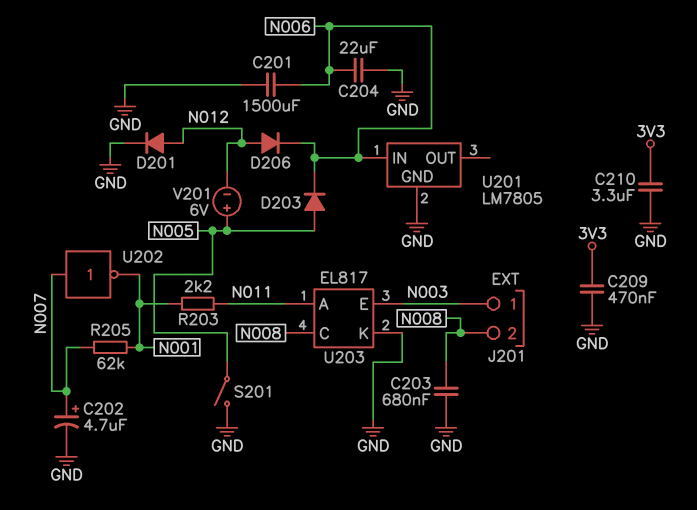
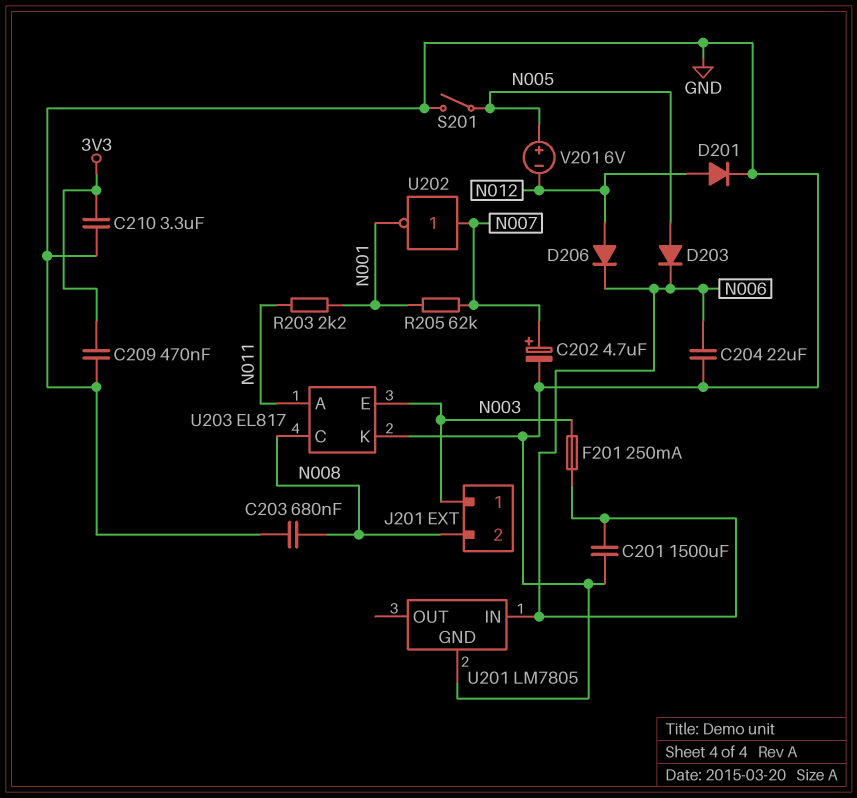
F201: none -> 250mA (N003, N006)

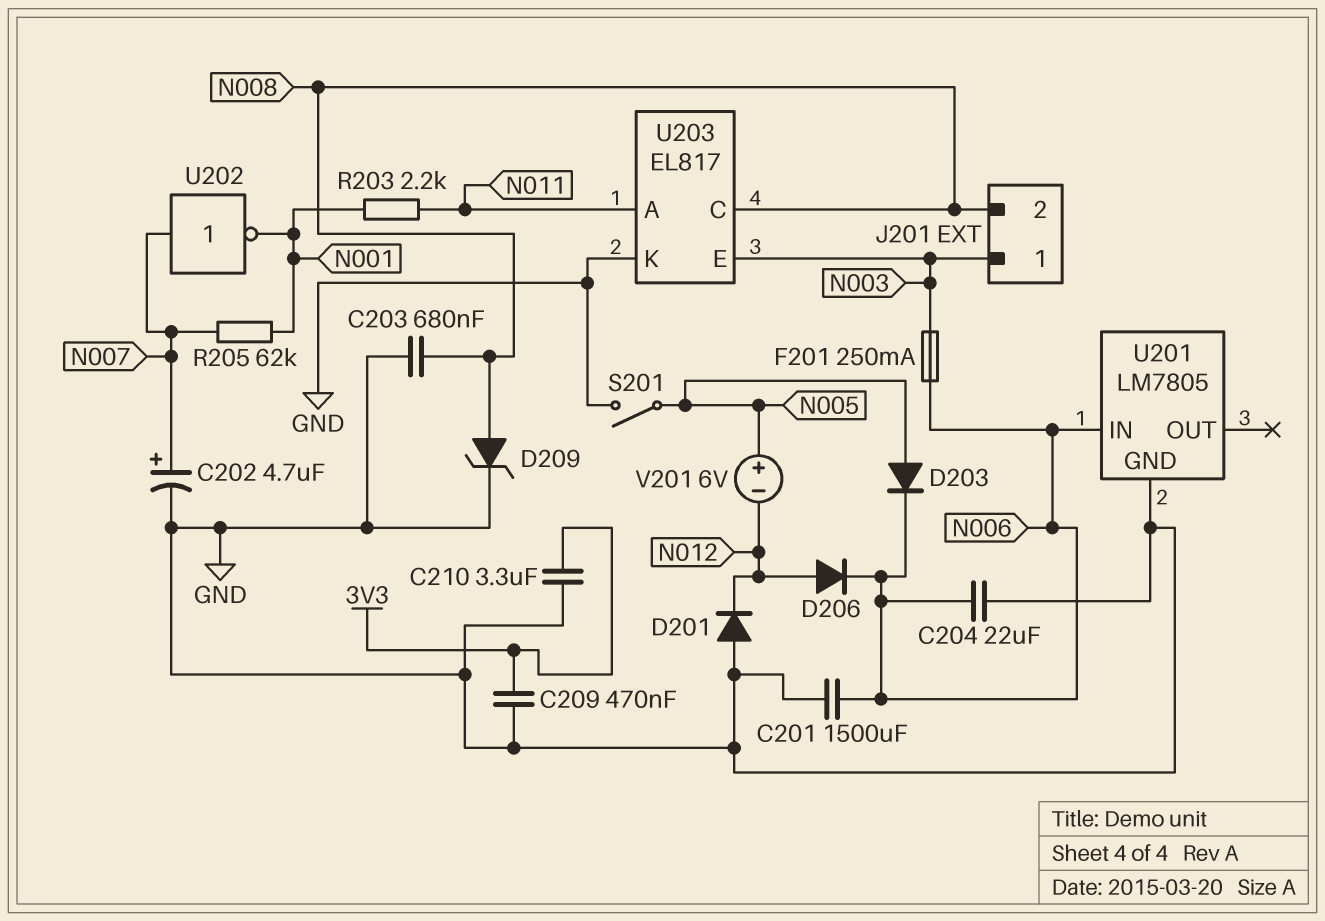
D201: diode (A N012, K GND) -> diode (A GND, K N012)
D209: none -> zener (A N008, K GND)

